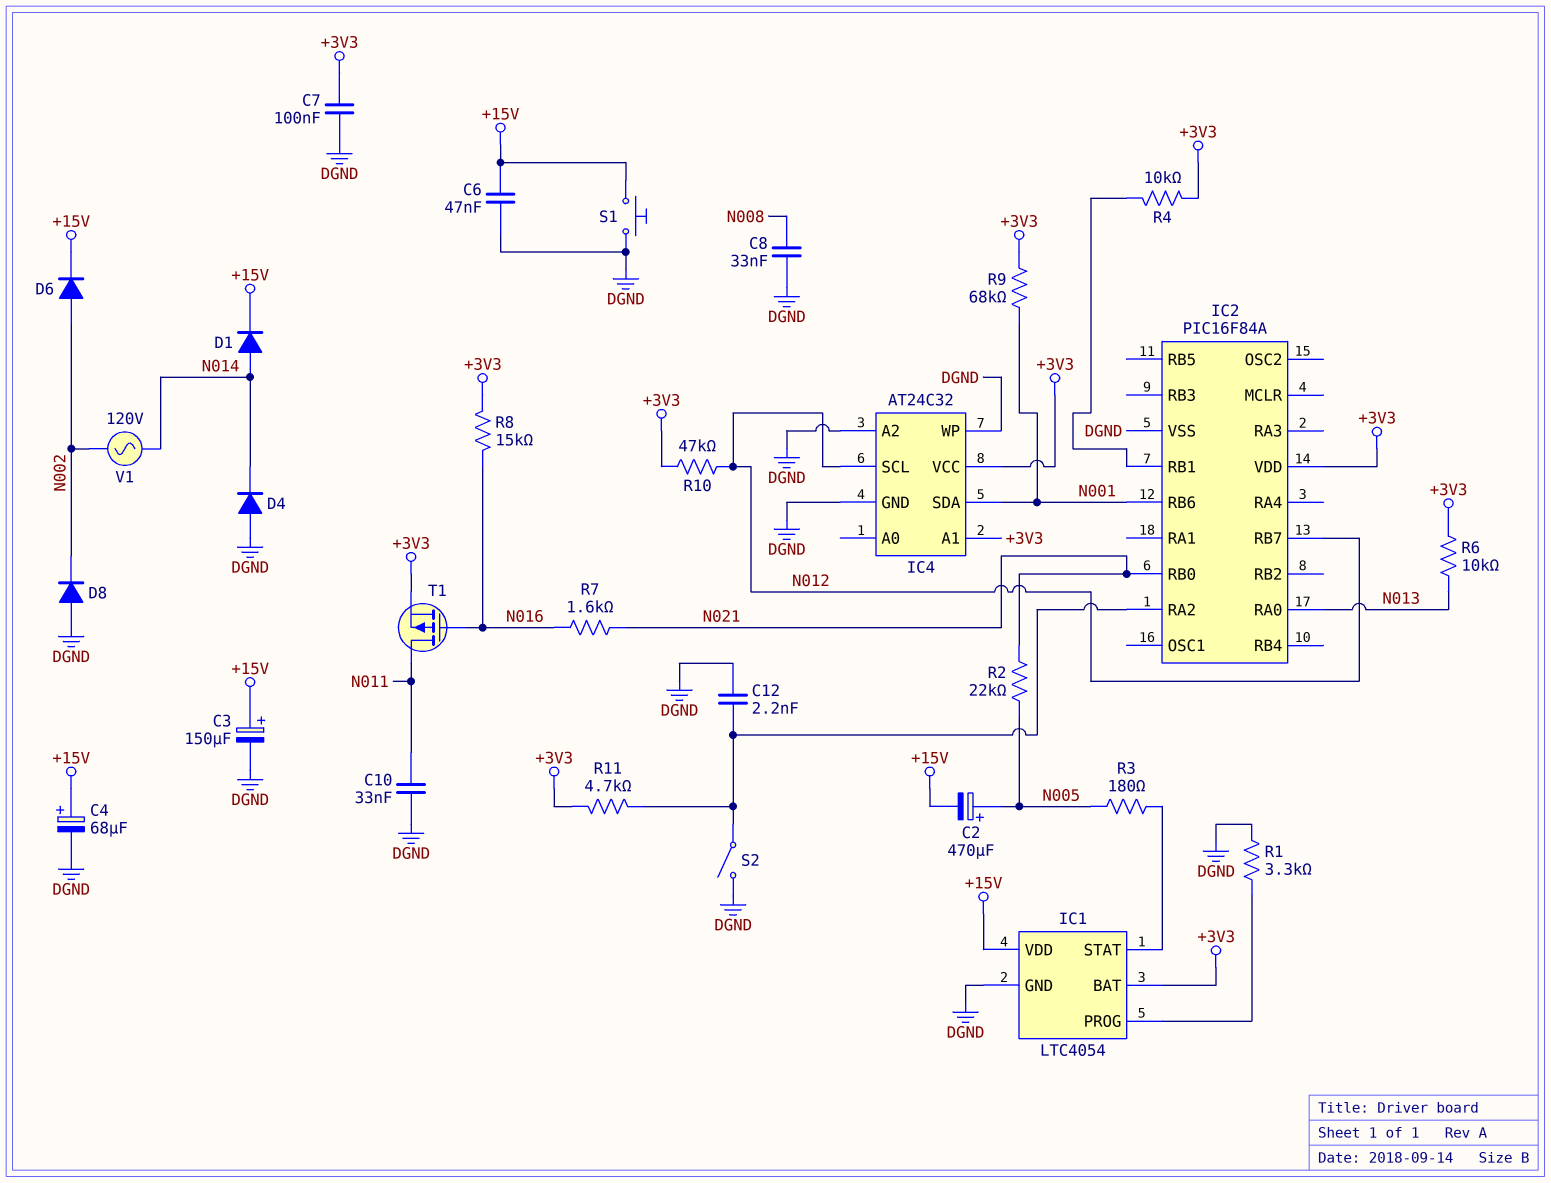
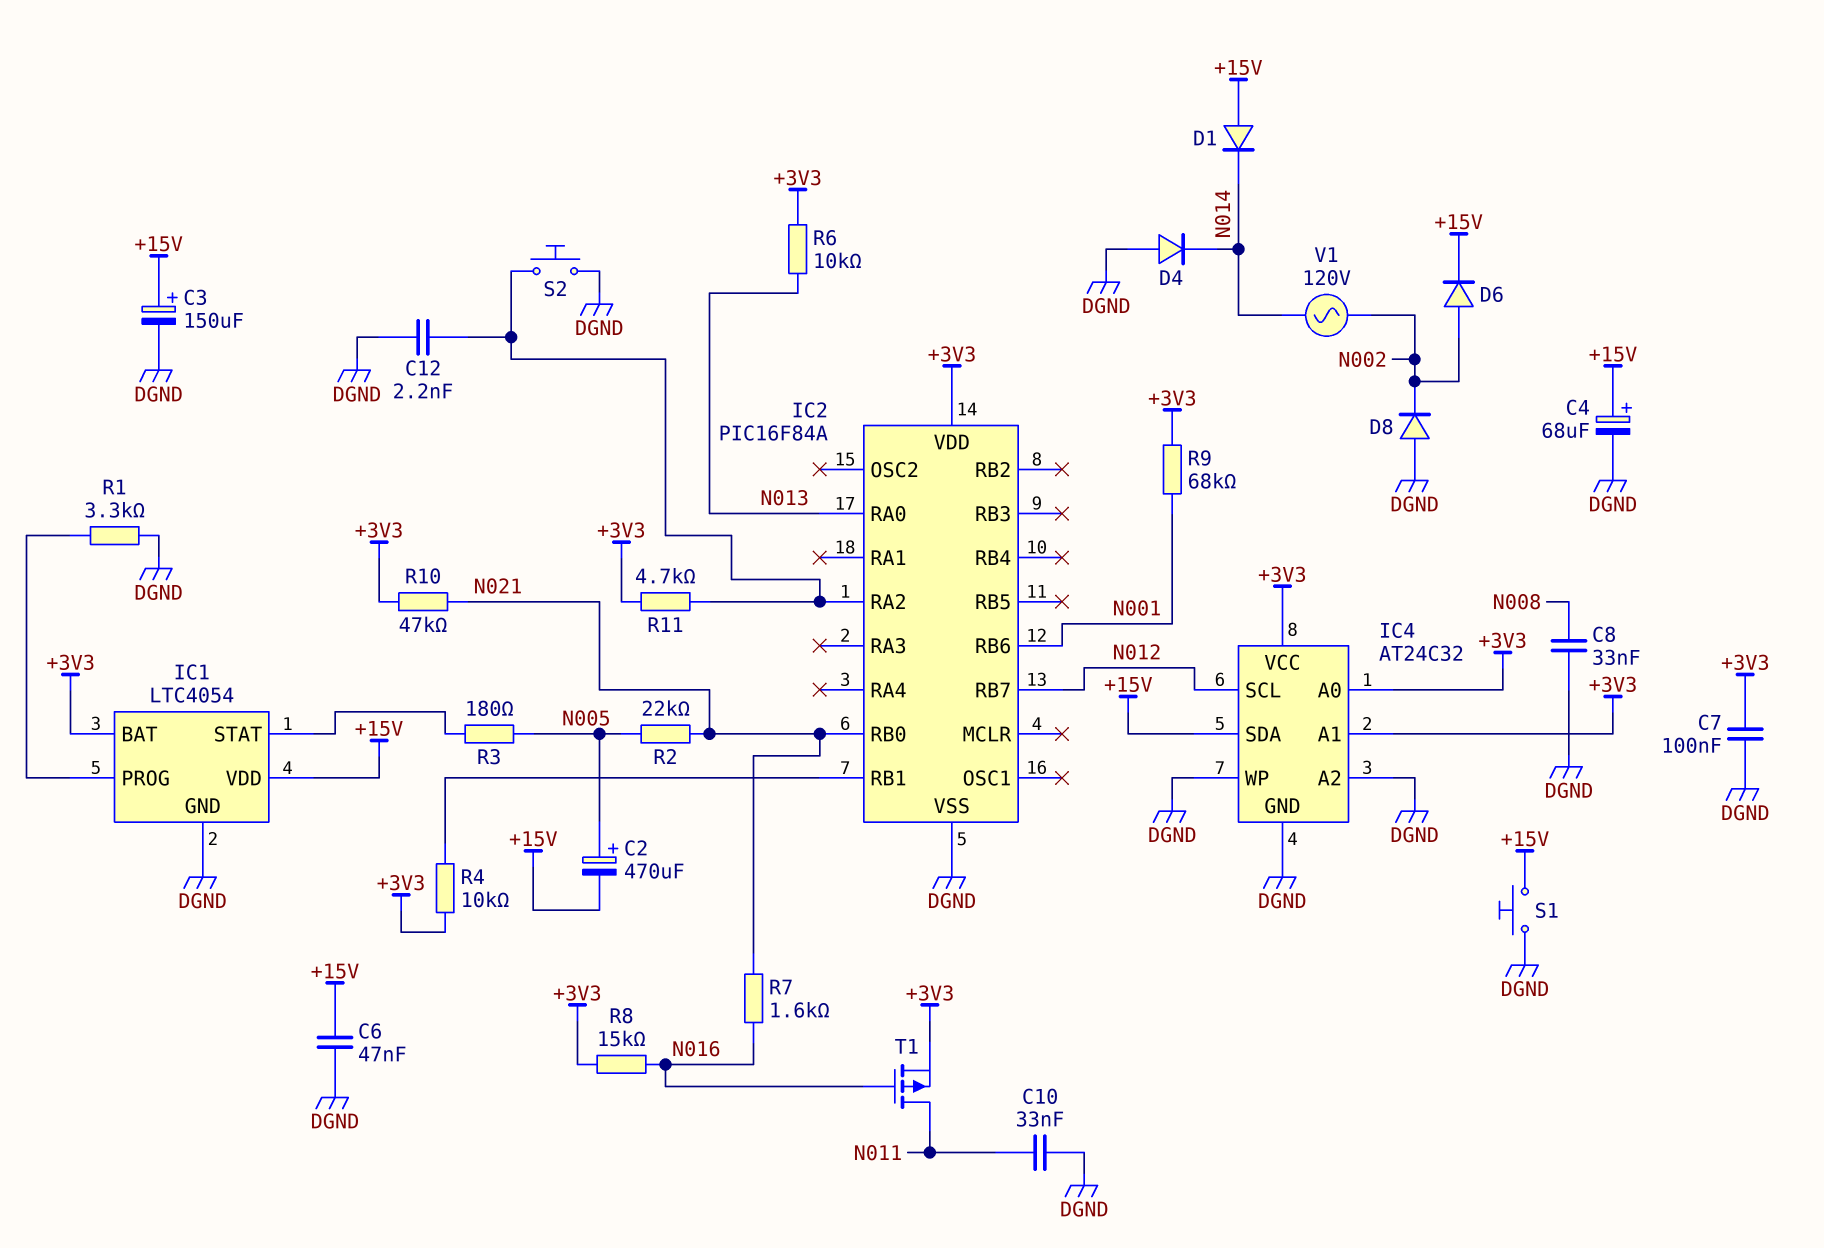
D1: diode (A N014, K +15V) -> diode (A +15V, K N014)
IC4 pin A0: none -> +3V3
IC4 pin SDA: N001 -> +15V
R10: 47k (+3V3, N012) -> 47k (+3V3, N021)
S2: switch (DGND, IC2/RA2) -> button (DGND, IC2/RA2)

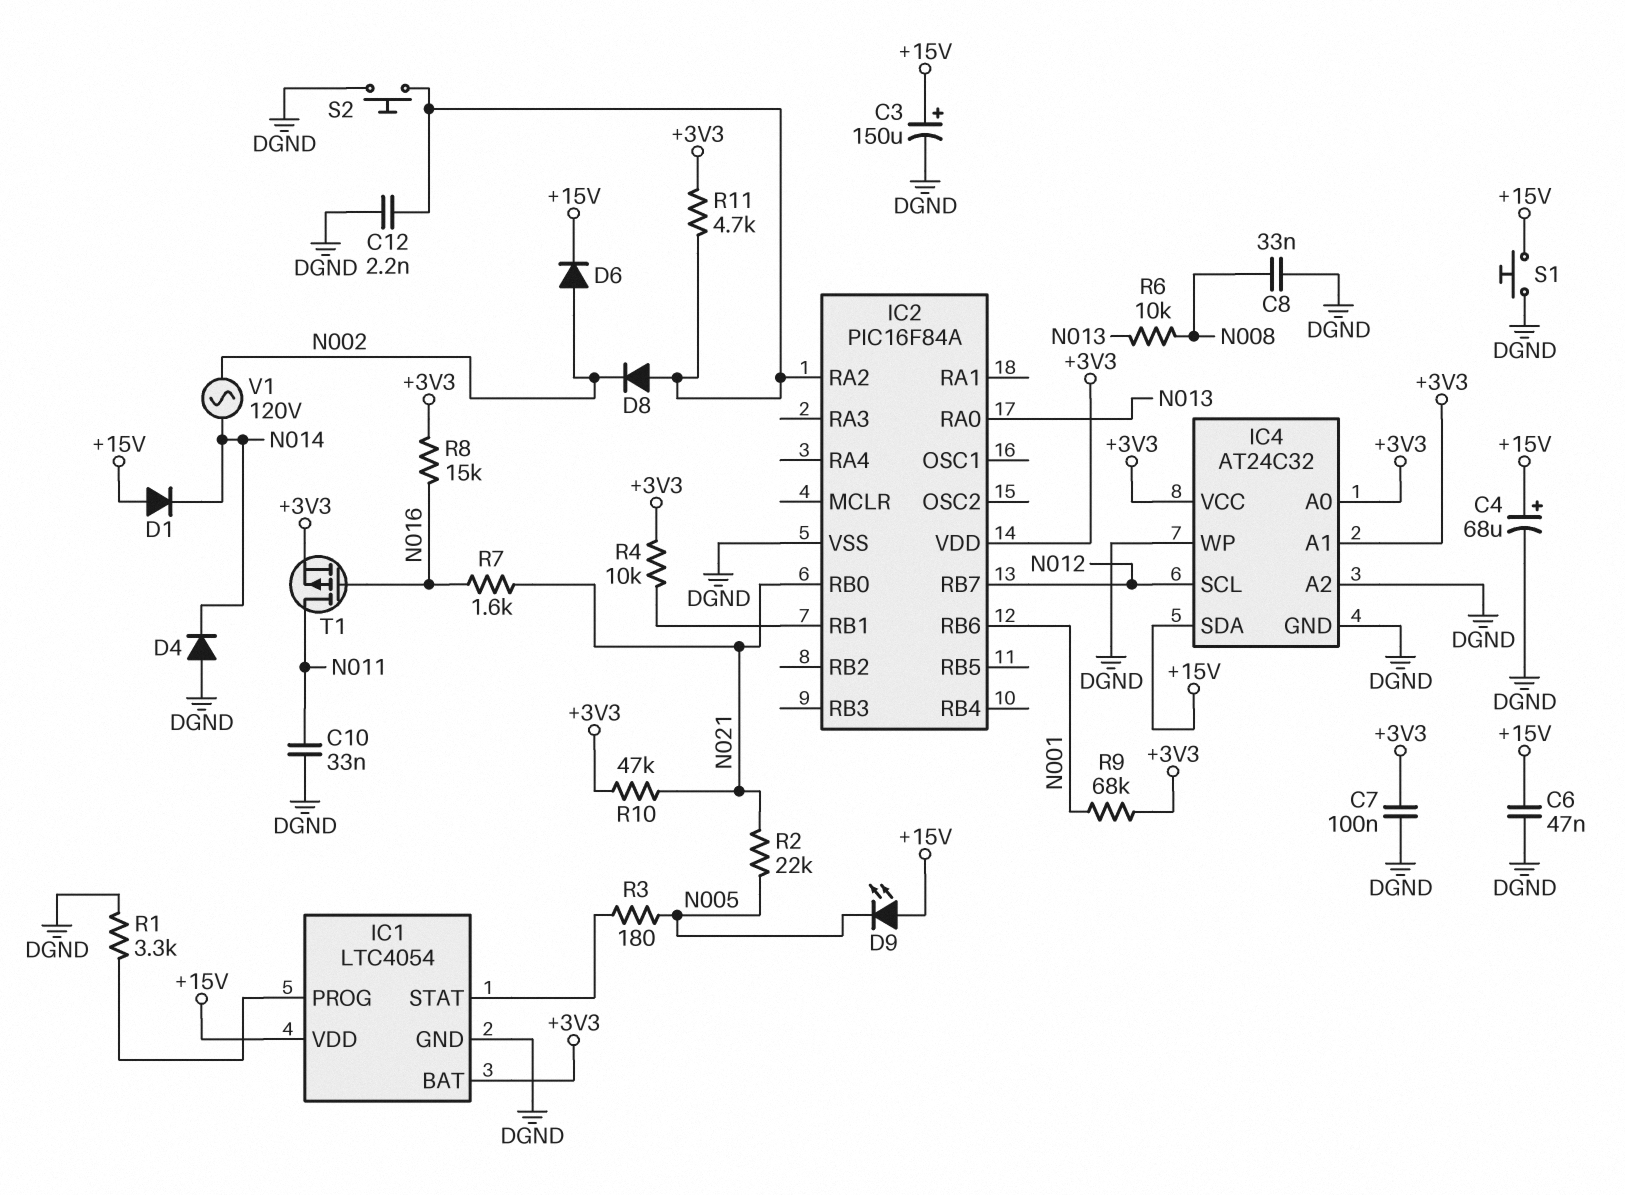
C2: 470uF (plus N005, minus +15V) -> none
D8: diode (A DGND, K N002) -> diode (A IC2/RA2, K N002)
D9: none -> LED (A +15V, K N005)
R6: 10k (+3V3, N013) -> 10k (N008, N013)

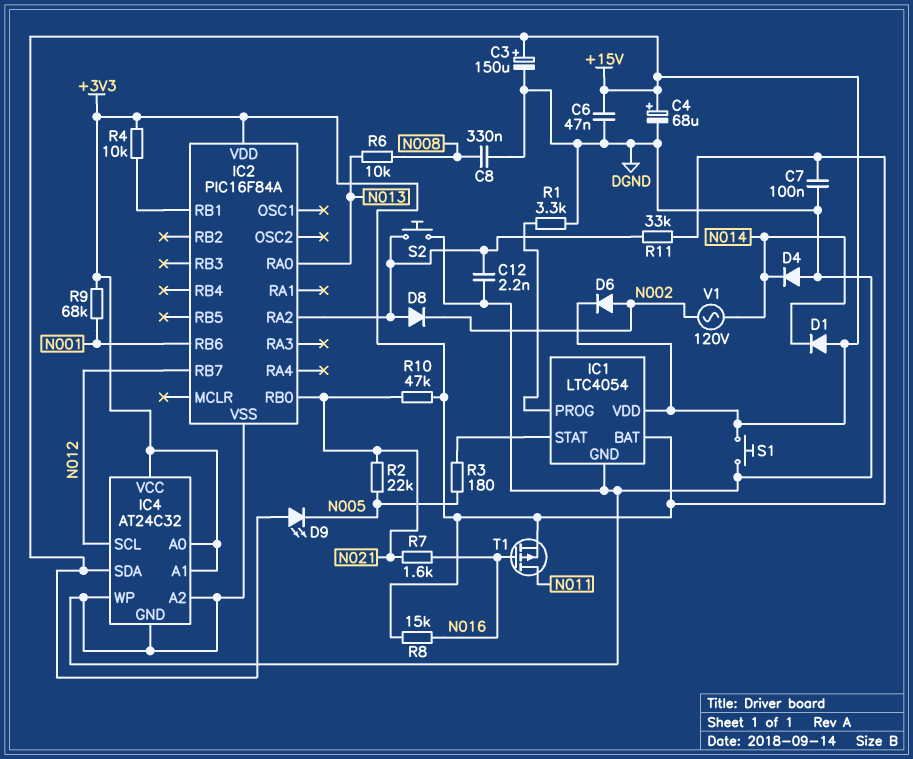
C8: 33nF (DGND, N008) -> 330nF (DGND, N008)
C10: 33nF (DGND, N011) -> none
R11: 4.7k (+3V3, IC2/RA2) -> 33k (+3V3, IC2/RA2)

